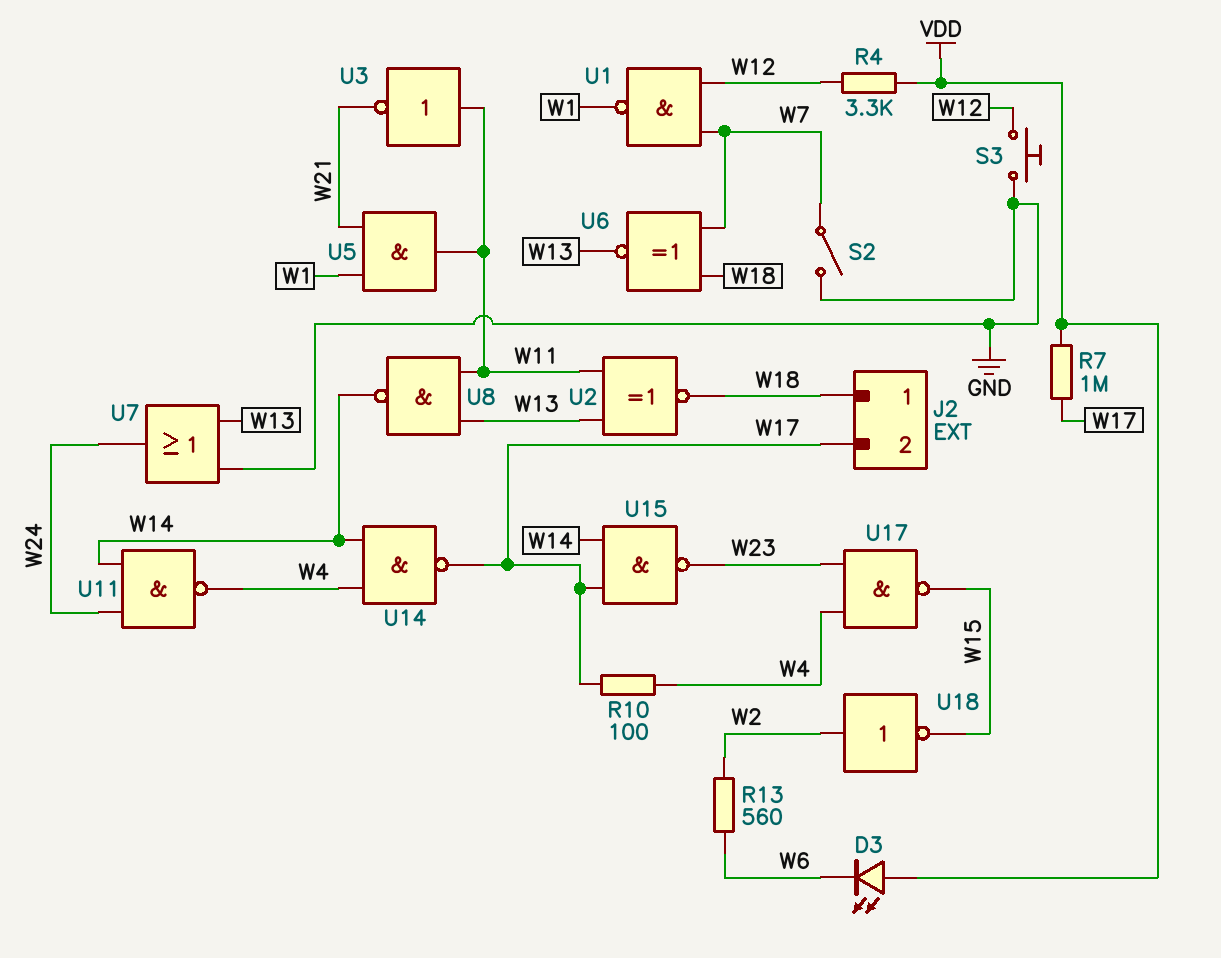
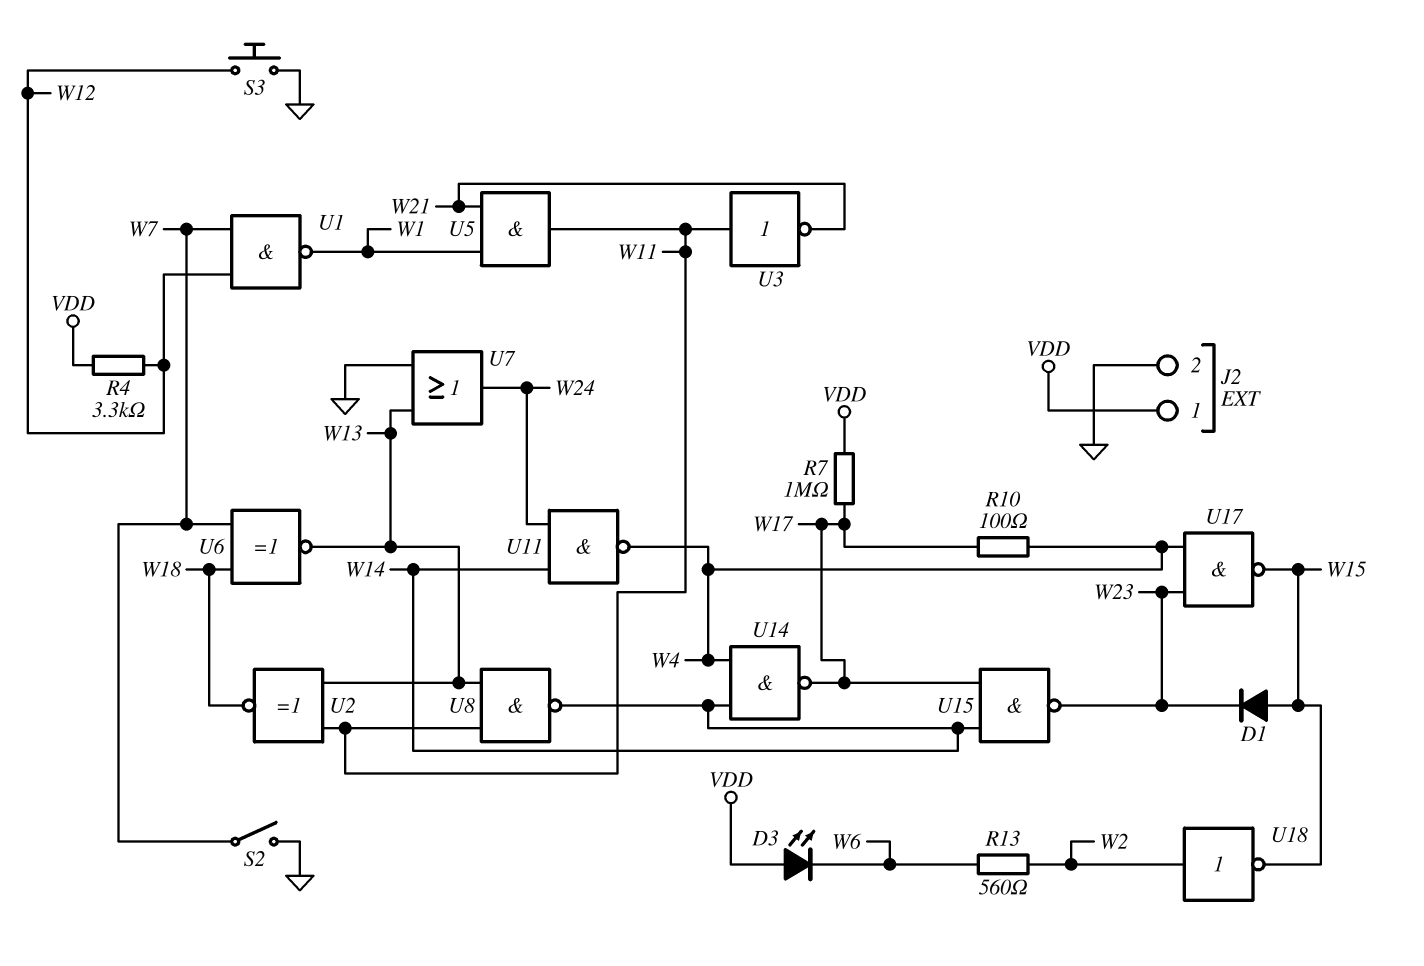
D1: none -> diode (A W15, K W23)
J2 pin 1: W18 -> VDD
J2 pin 2: W17 -> GND

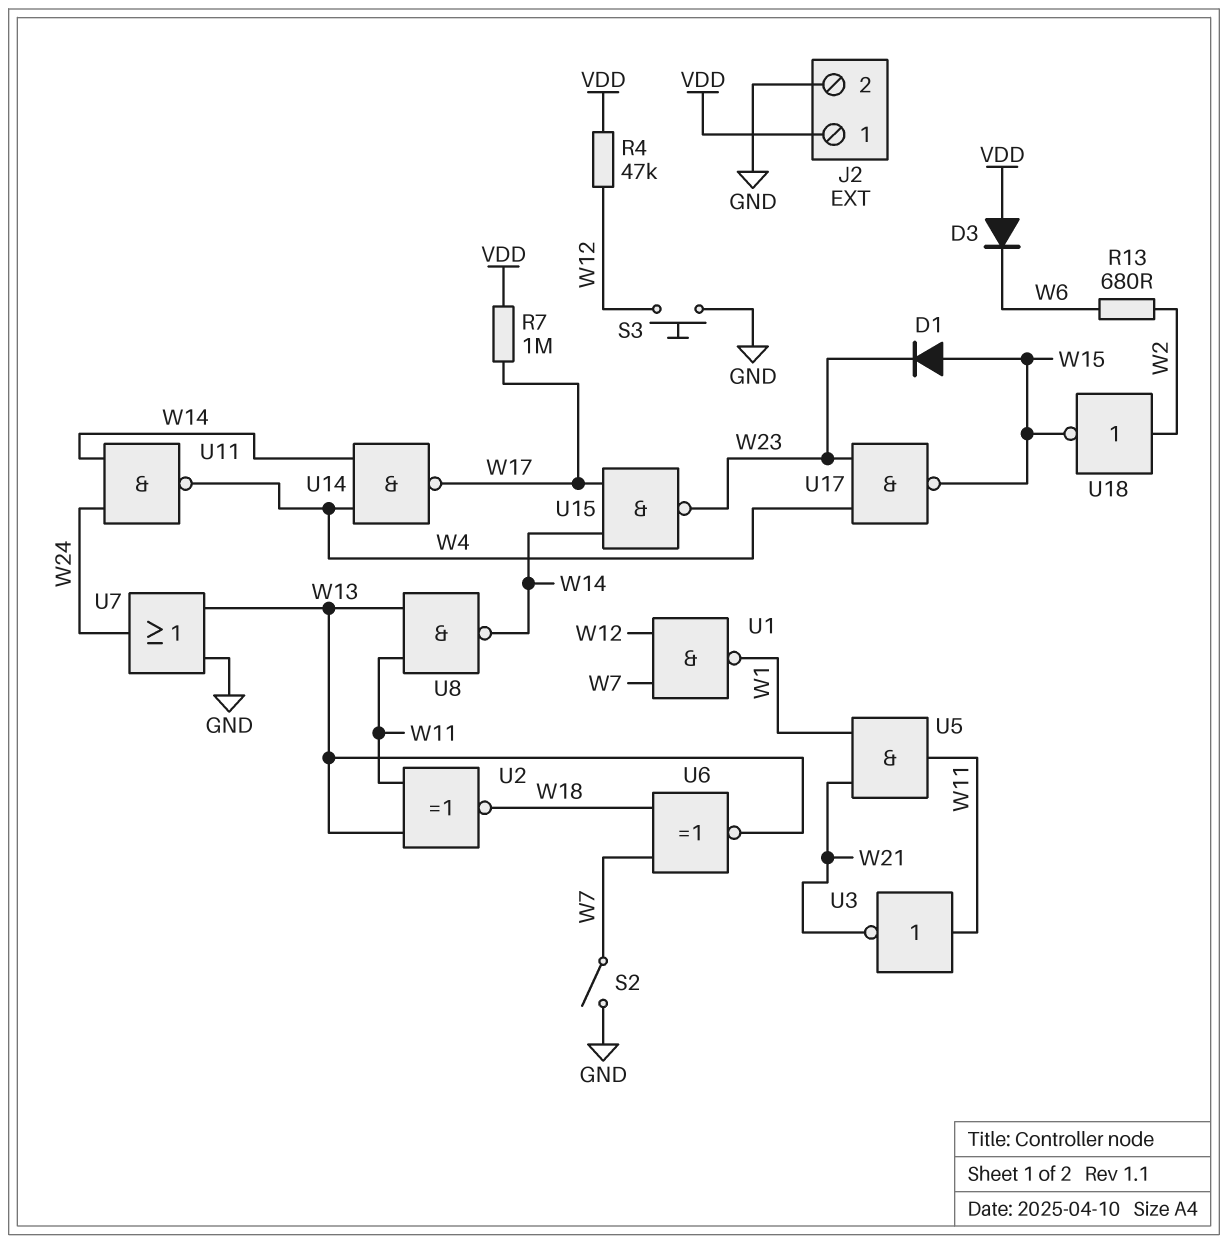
D3: LED (A VDD, K W6) -> diode (A VDD, K W6)
R4: 3.3k (VDD, W12) -> 47k (VDD, W12)
R10: 100 (W4, W17) -> none
R13: 560 (W2, W6) -> 680 (W2, W6)

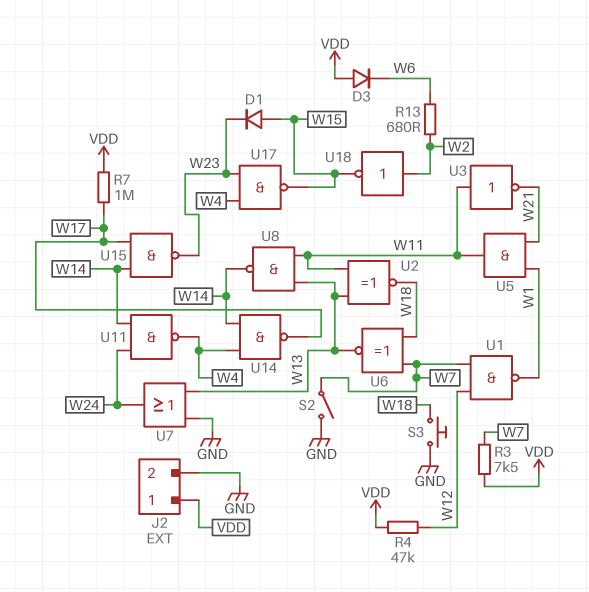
R3: none -> 7.5k (VDD, W7)
S3: button (GND, W12) -> button (GND, W18)

